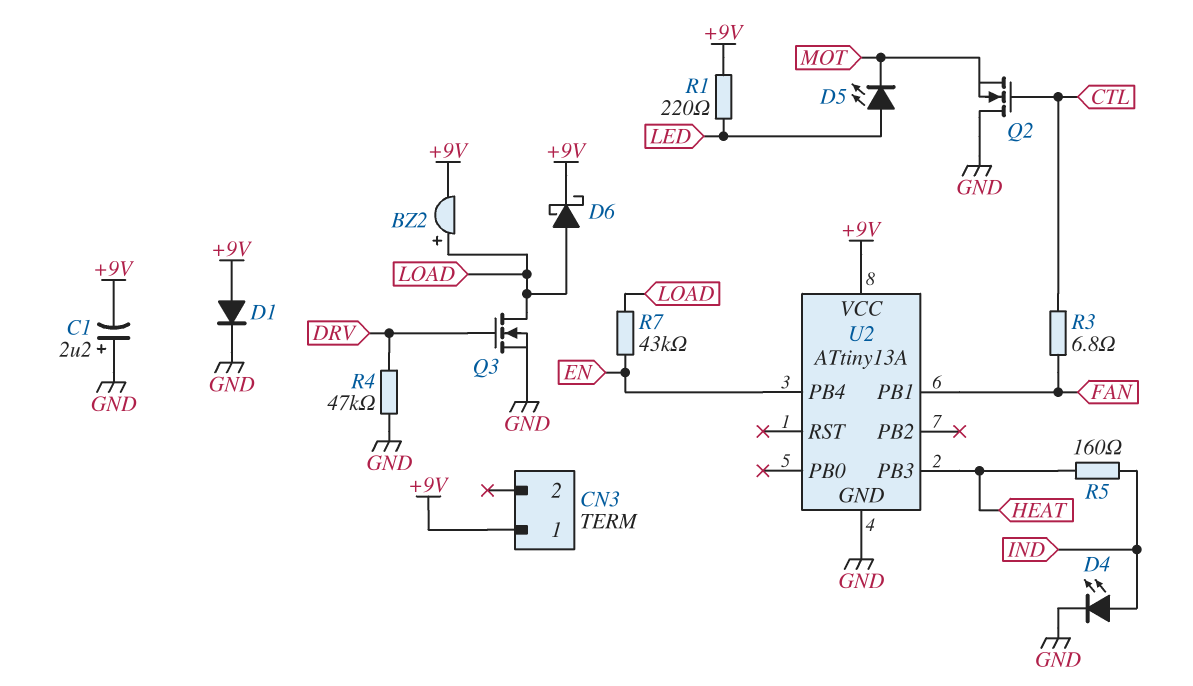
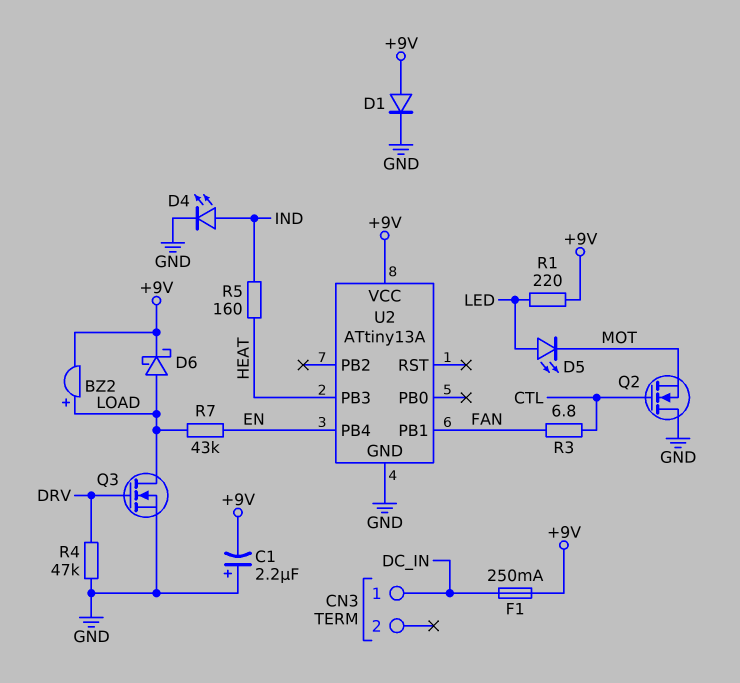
CN3 pin 1: +9V -> DC_IN
F1: none -> 250mA (+9V, DC_IN)

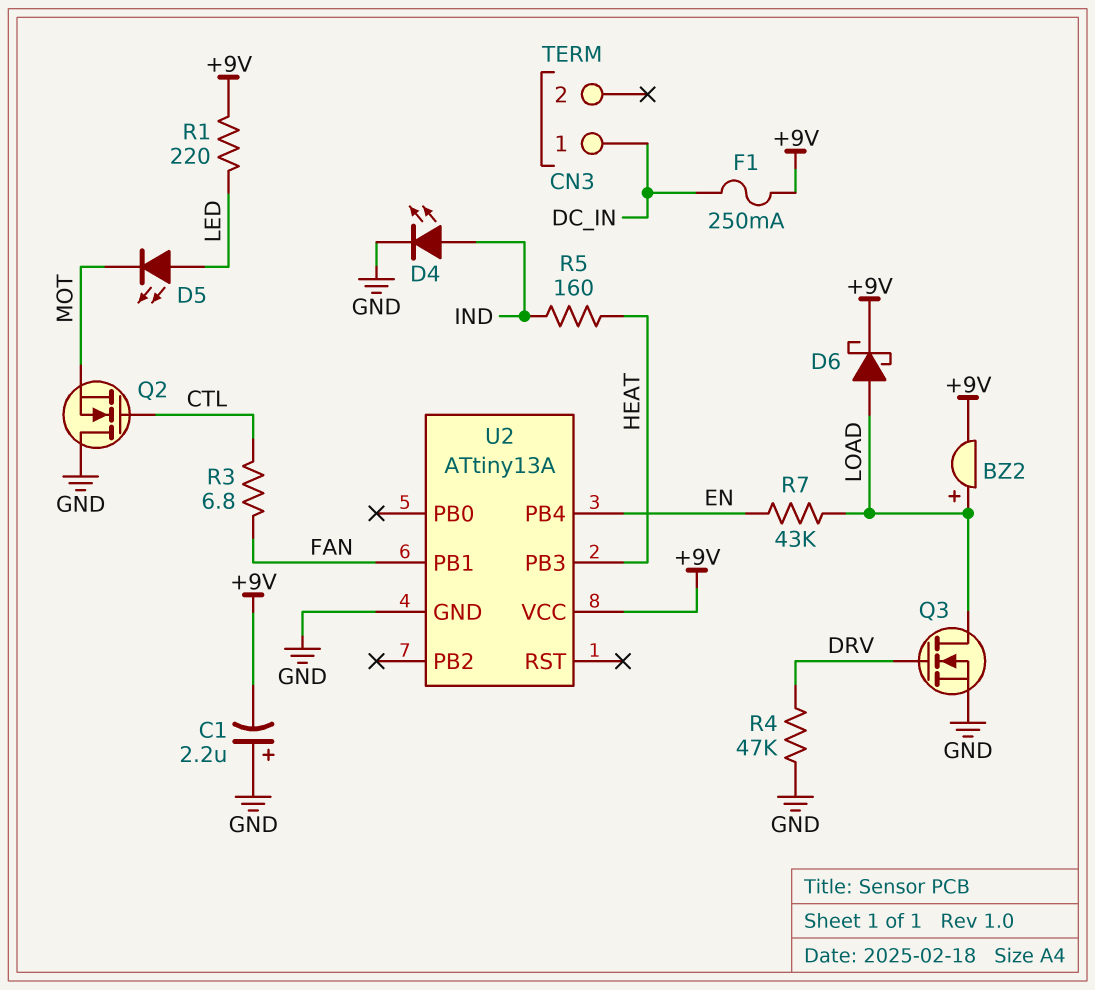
D1: diode (A +9V, K GND) -> none

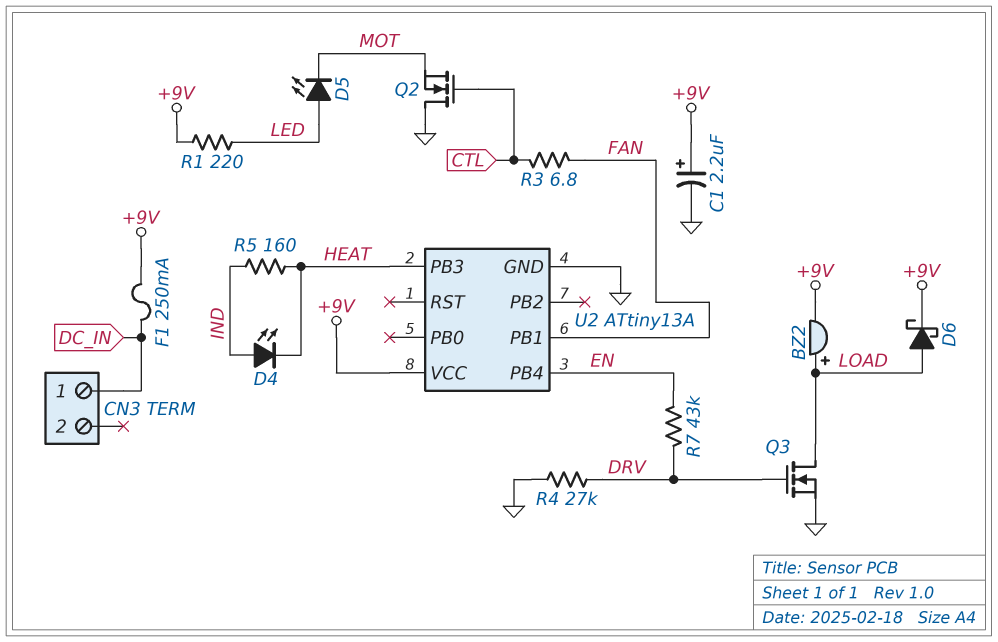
C1: 2.2uF (plus GND, minus +9V) -> 2.2uF (plus +9V, minus GND)
D4: LED (A IND, K GND) -> LED (A IND, K HEAT)
R4: 47k (DRV, GND) -> 27k (DRV, GND)
R7: 43k (EN, LOAD) -> 43k (DRV, EN)

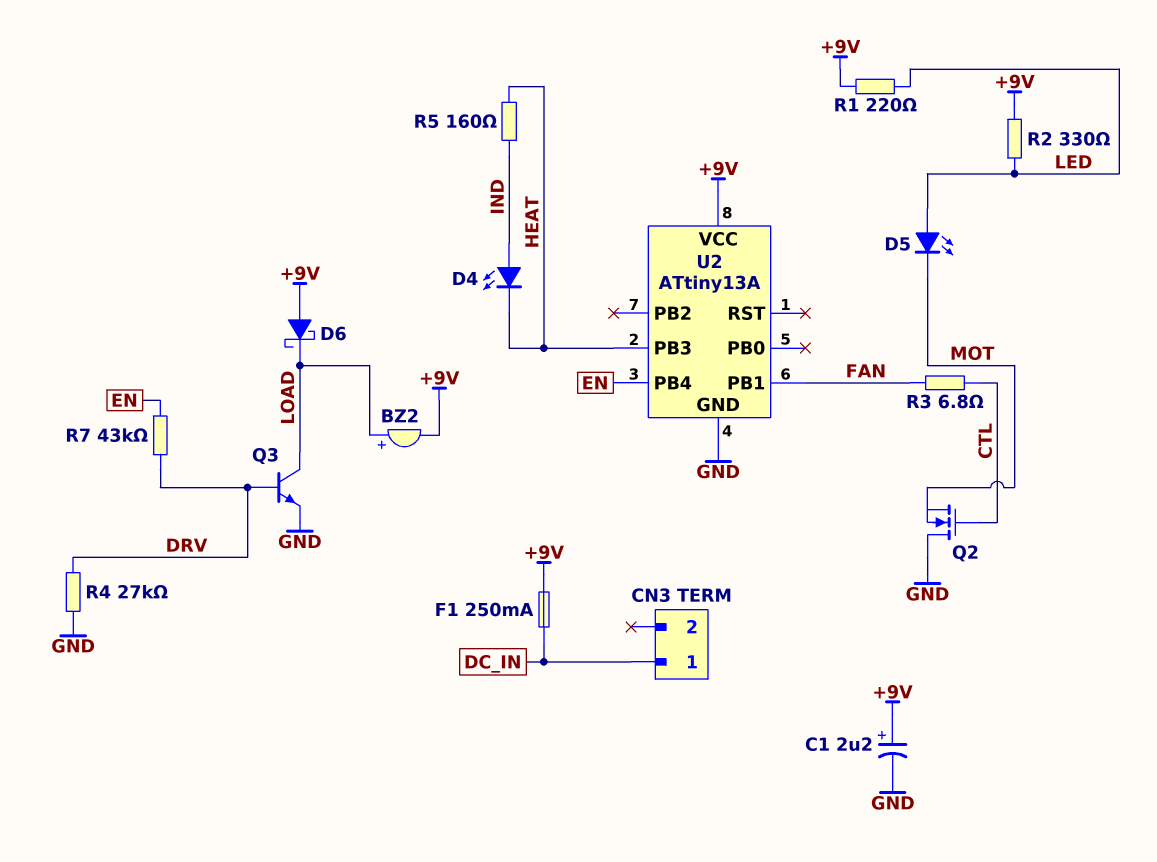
D6: schottky (A LOAD, K +9V) -> schottky (A +9V, K LOAD)
Q3: NMOS (G DRV, D LOAD, S GND) -> NPN (B DRV, C LOAD, E GND)
R2: none -> 330 (+9V, LED)

